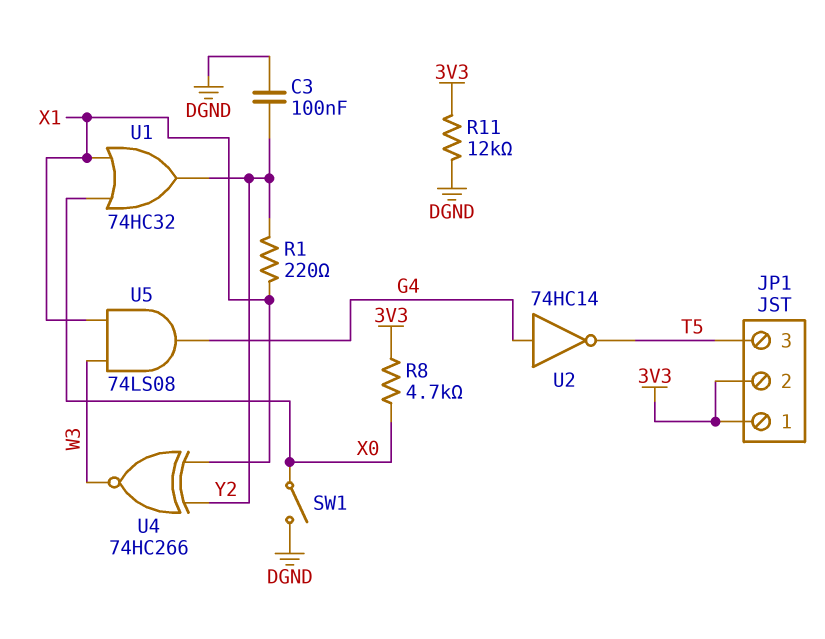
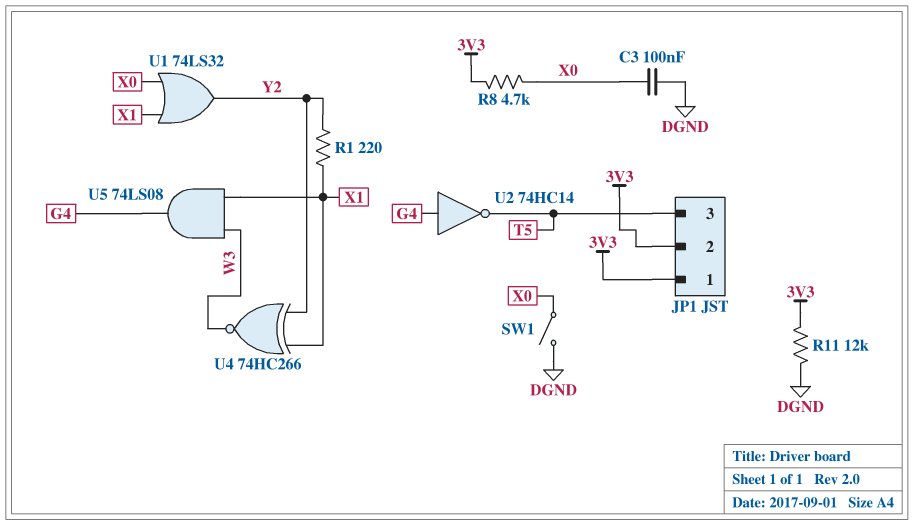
C3: 100nF (DGND, Y2) -> 100nF (DGND, X0)
U1: OR 74HC32 (in X0, in X1, out Y2) -> OR 74LS32 (in X0, in X1, out Y2)

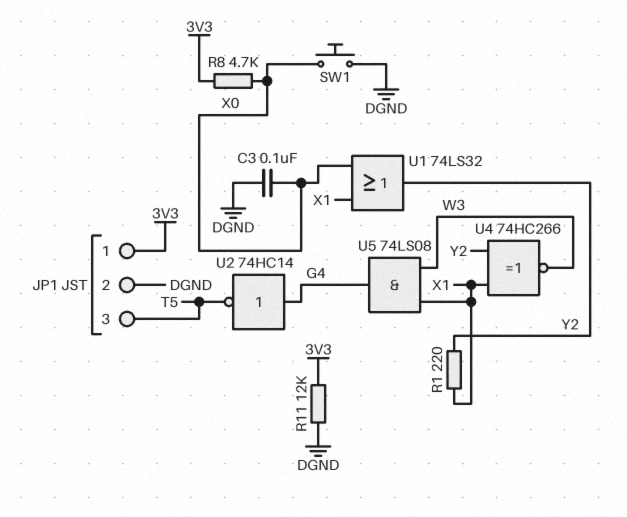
JP1 pin 2: 3V3 -> DGND
SW1: switch (DGND, X0) -> button (DGND, X0)

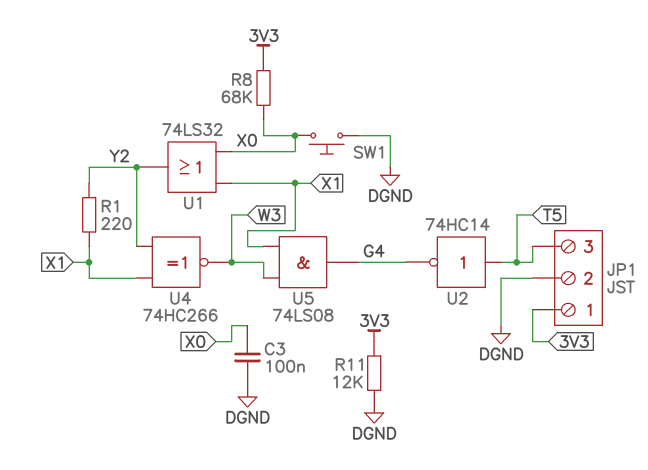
R8: 4.7k (3V3, X0) -> 68k (3V3, X0)
U2: NOT 74HC14 (in G4, out T5) -> NOT 74HC14 (in T5, out G4)

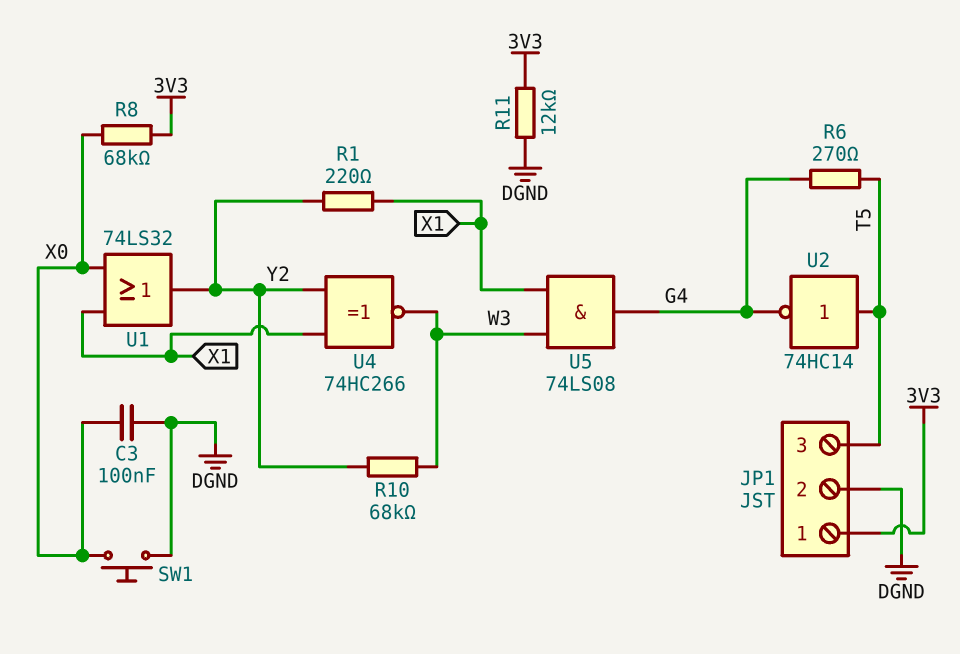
R6: none -> 270 (G4, T5)
R10: none -> 68k (W3, Y2)

